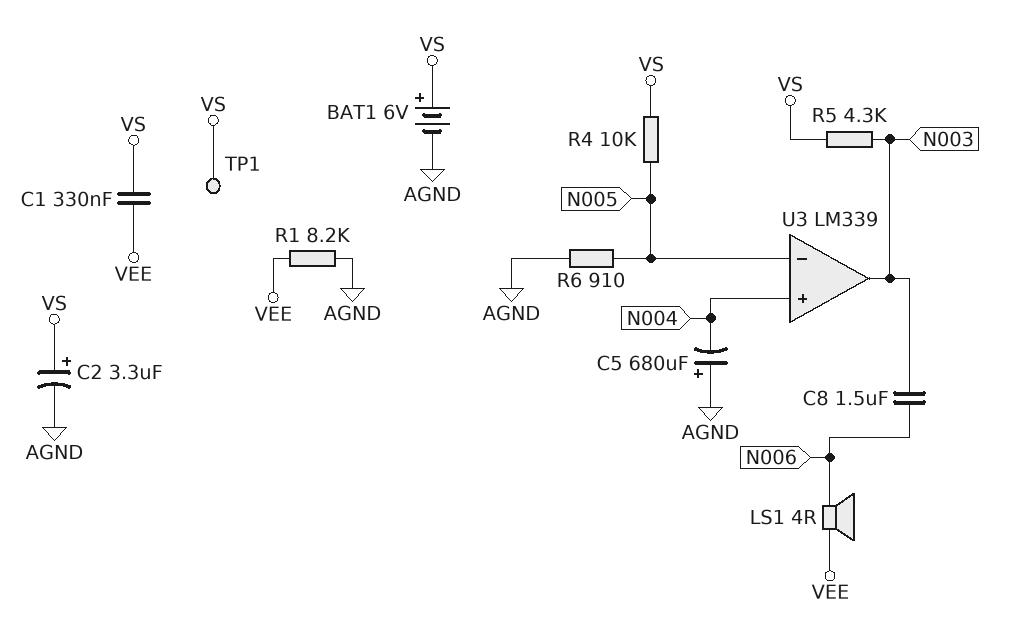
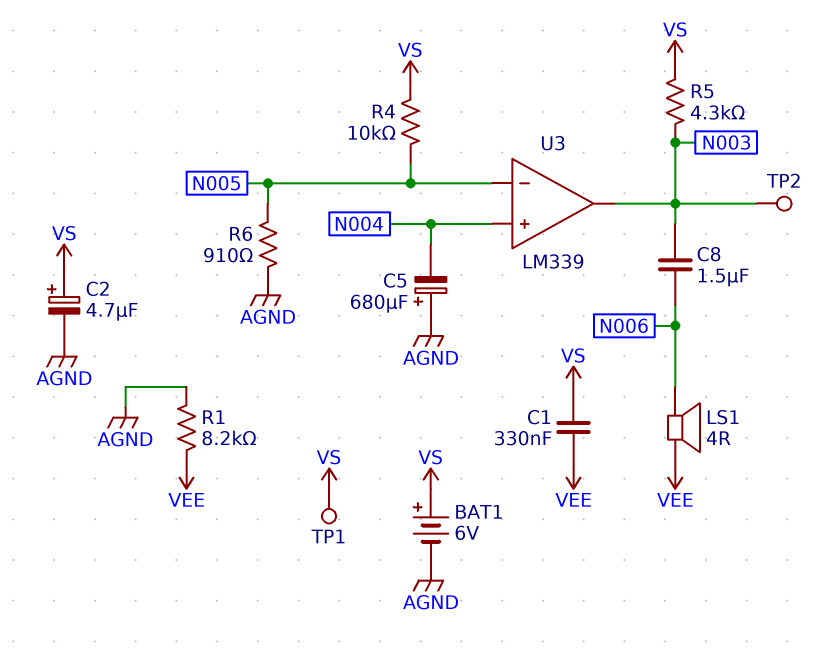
C2: 3.3uF (plus VS, minus AGND) -> 4.7uF (plus VS, minus AGND)
TP2: none -> test point (N003)

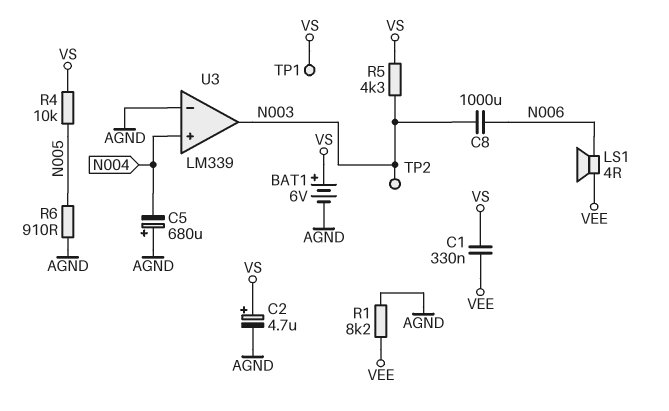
C8: 1.5uF (N003, N006) -> 1000uF (N003, N006)
U3 pin in-: N005 -> AGND

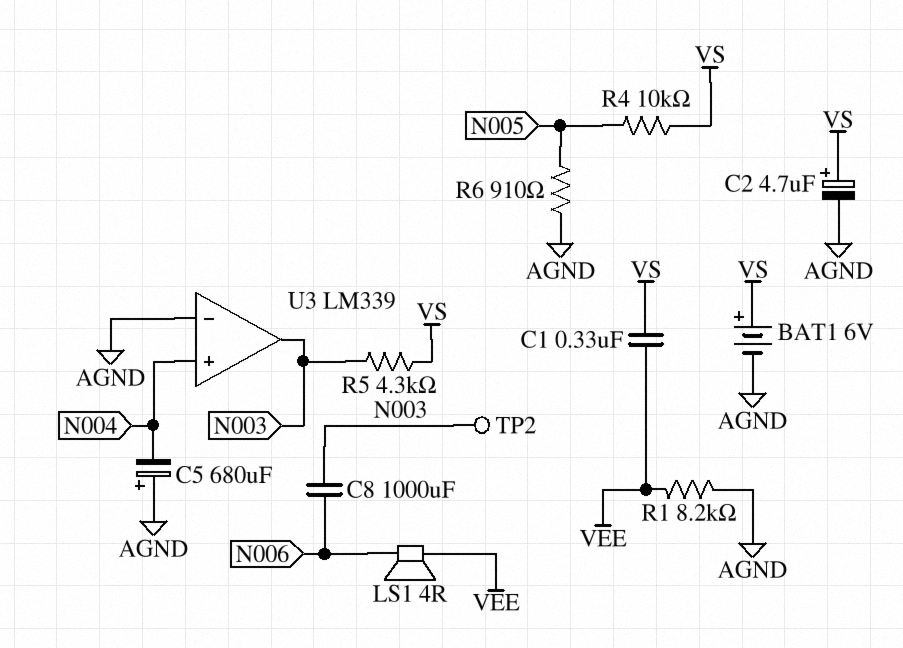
TP1: test point (VS) -> none

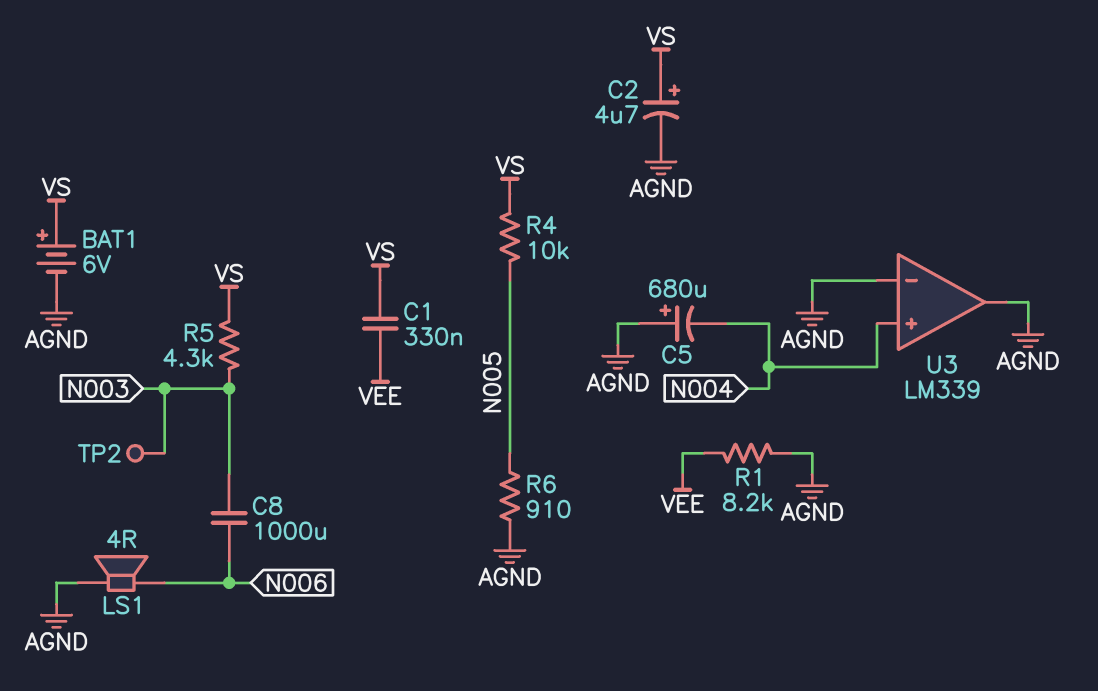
LS1: speaker 4R (N006, VEE) -> speaker 4R (AGND, N006)
U3 pin out: N003 -> AGND

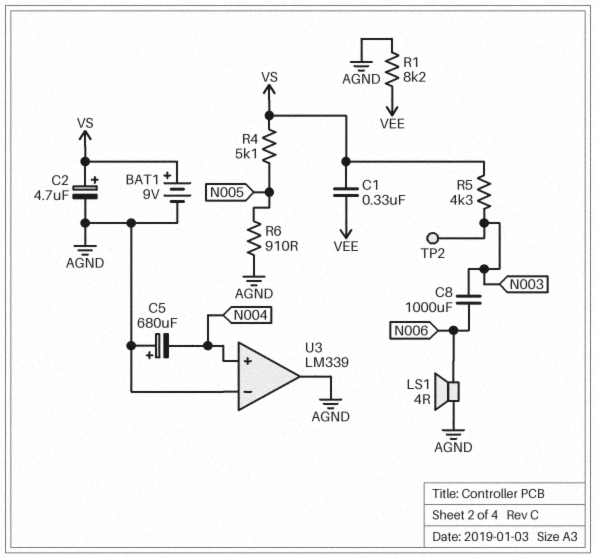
BAT1: 6V (plus VS, minus AGND) -> 9V (plus VS, minus AGND)
R4: 10k (N005, VS) -> 5.1k (N005, VS)

